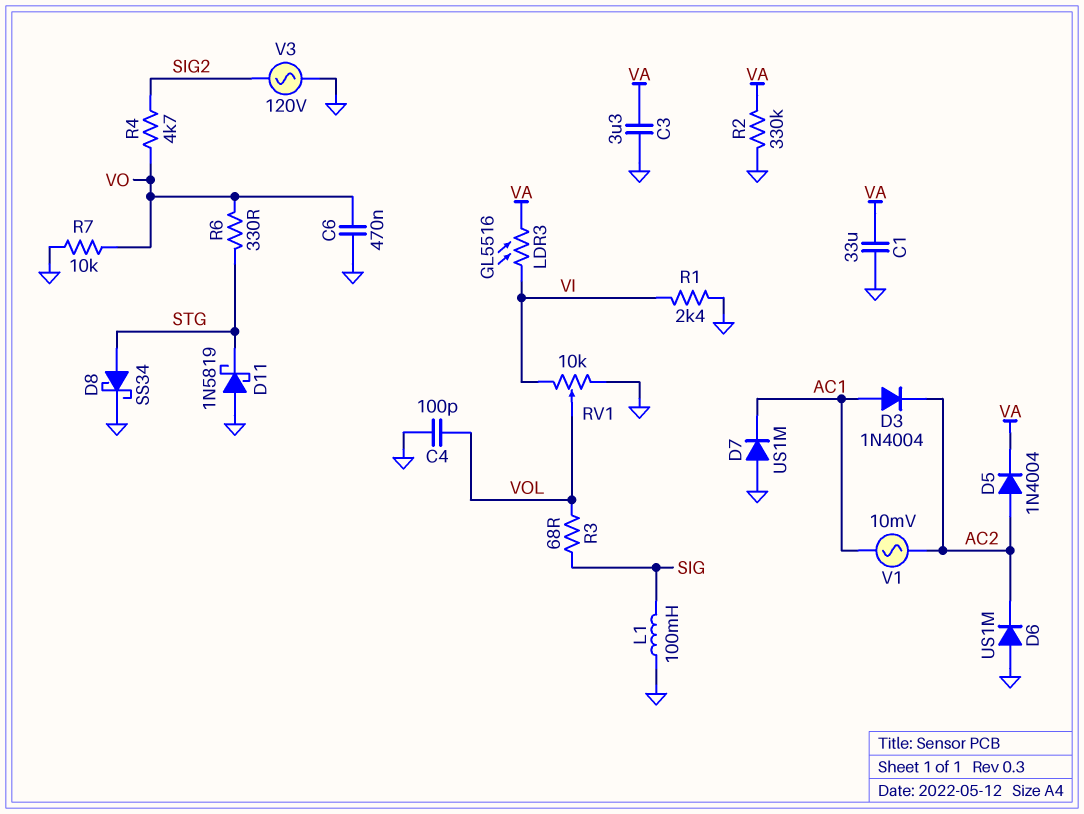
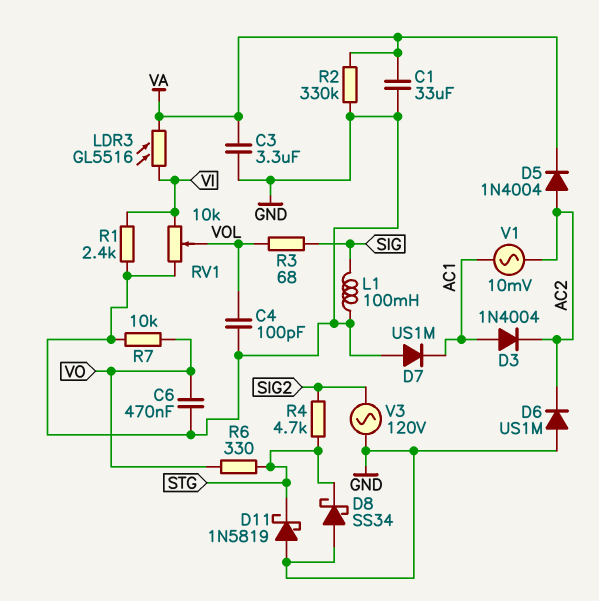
D8: schottky SS34 (A STG, K GND) -> schottky SS34 (A GND, K STG)
R4: 4.7k (SIG2, VO) -> 4.7k (SIG2, STG)

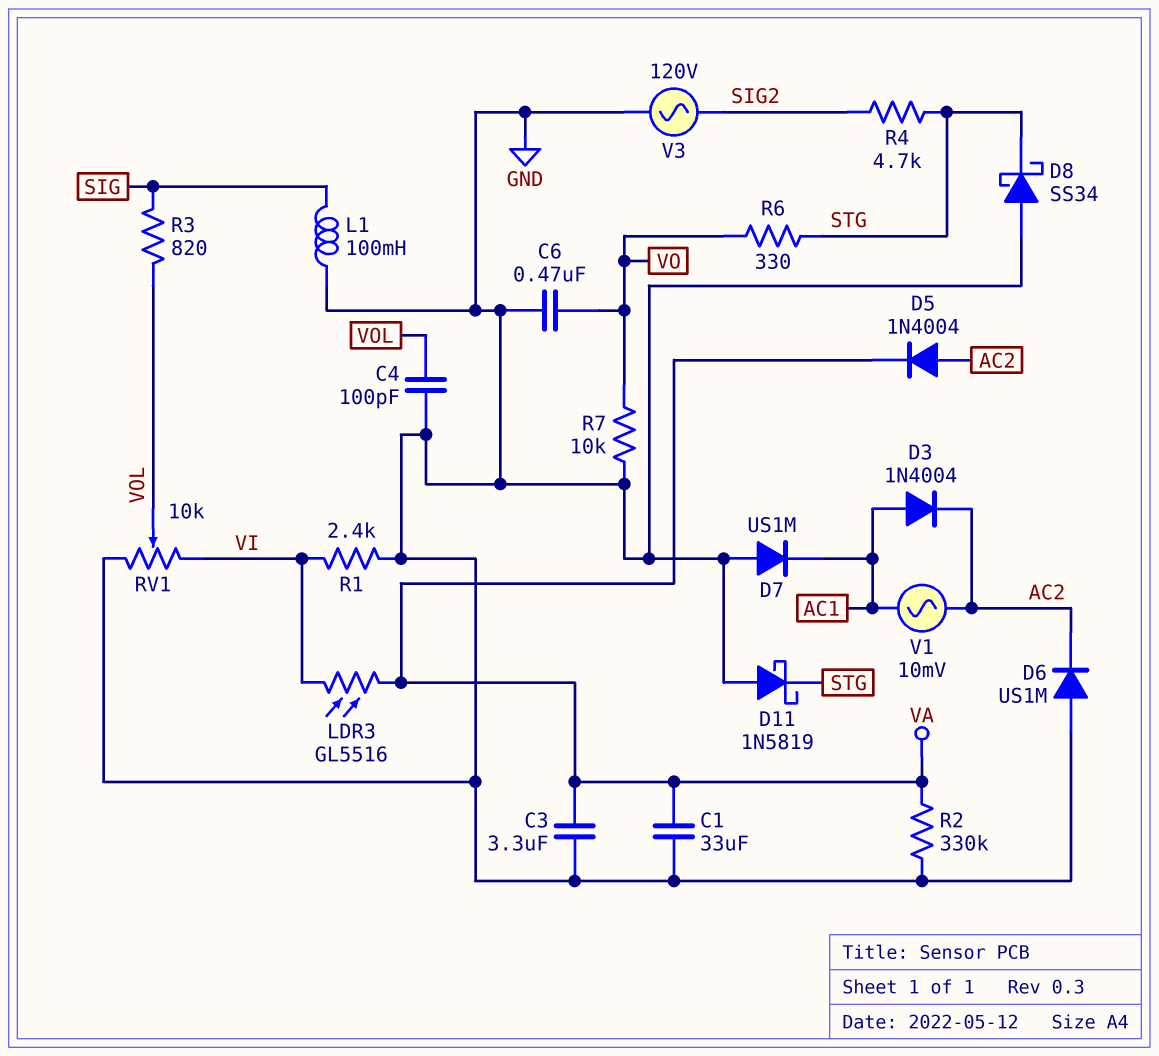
R3: 68 (SIG, VOL) -> 820 (SIG, VOL)

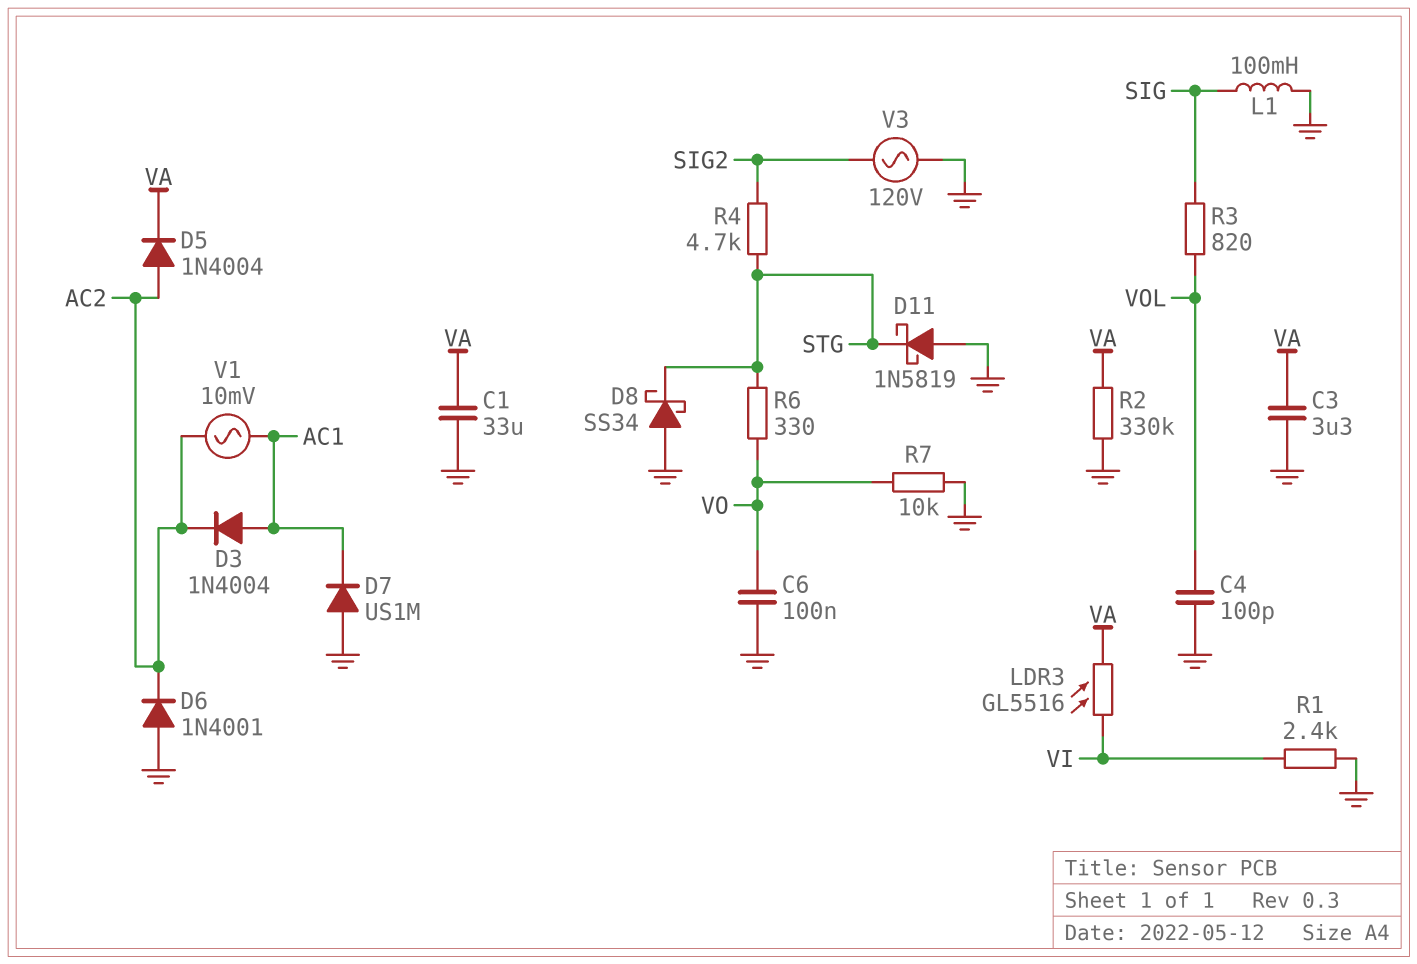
C6: 470nF (GND, VO) -> 100nF (GND, VO)
D6: diode US1M (A GND, K AC2) -> diode 1N4001 (A GND, K AC2)
RV1: 10k (GND, VI, wiper VOL) -> none

